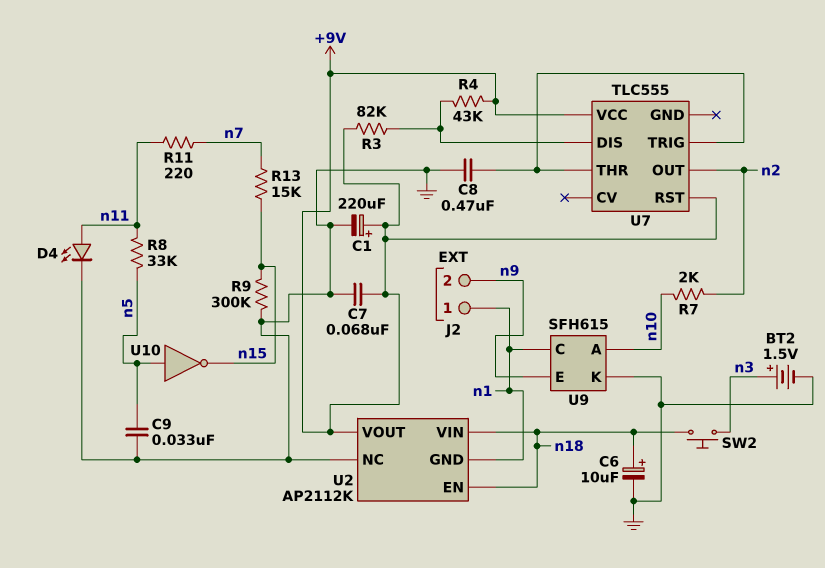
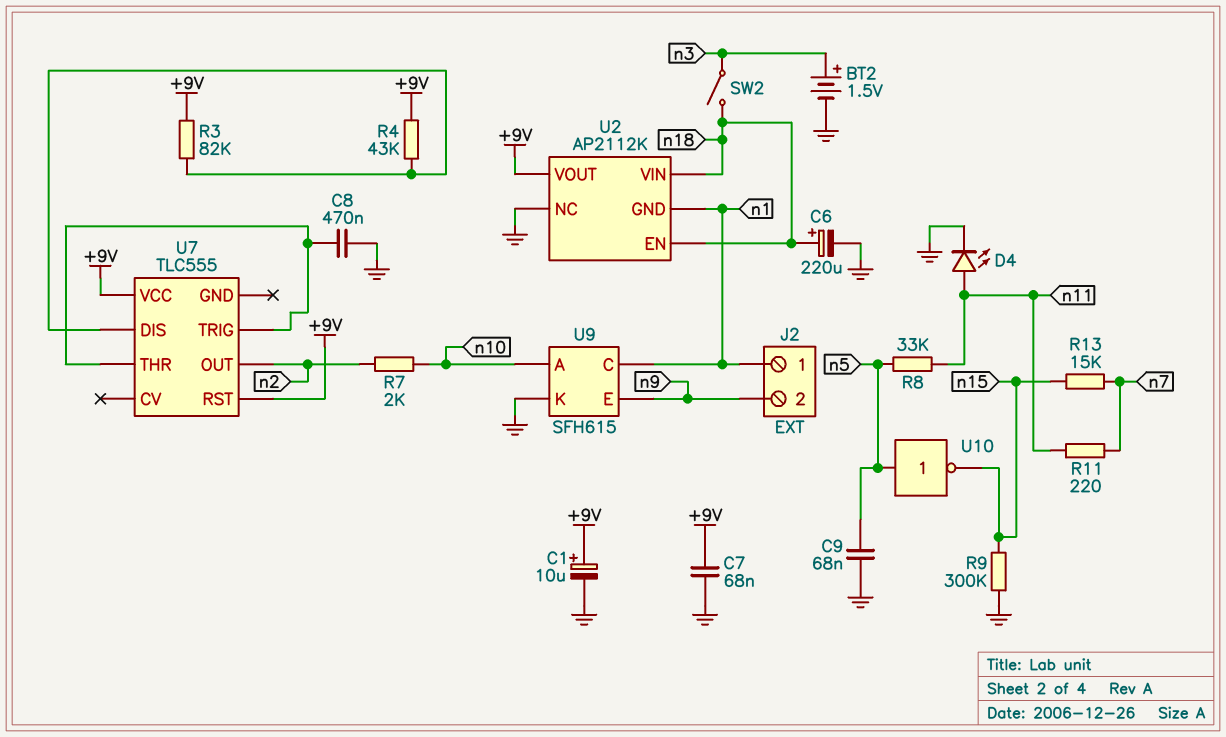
C1: 220uF (plus +9V, minus GND) -> 10uF (plus +9V, minus GND)
C6: 10uF (plus n18, minus GND) -> 220uF (plus n18, minus GND)
C9: 33nF (GND, n5) -> 68nF (GND, n5)
SW2: button (n3, n18) -> switch (n3, n18)

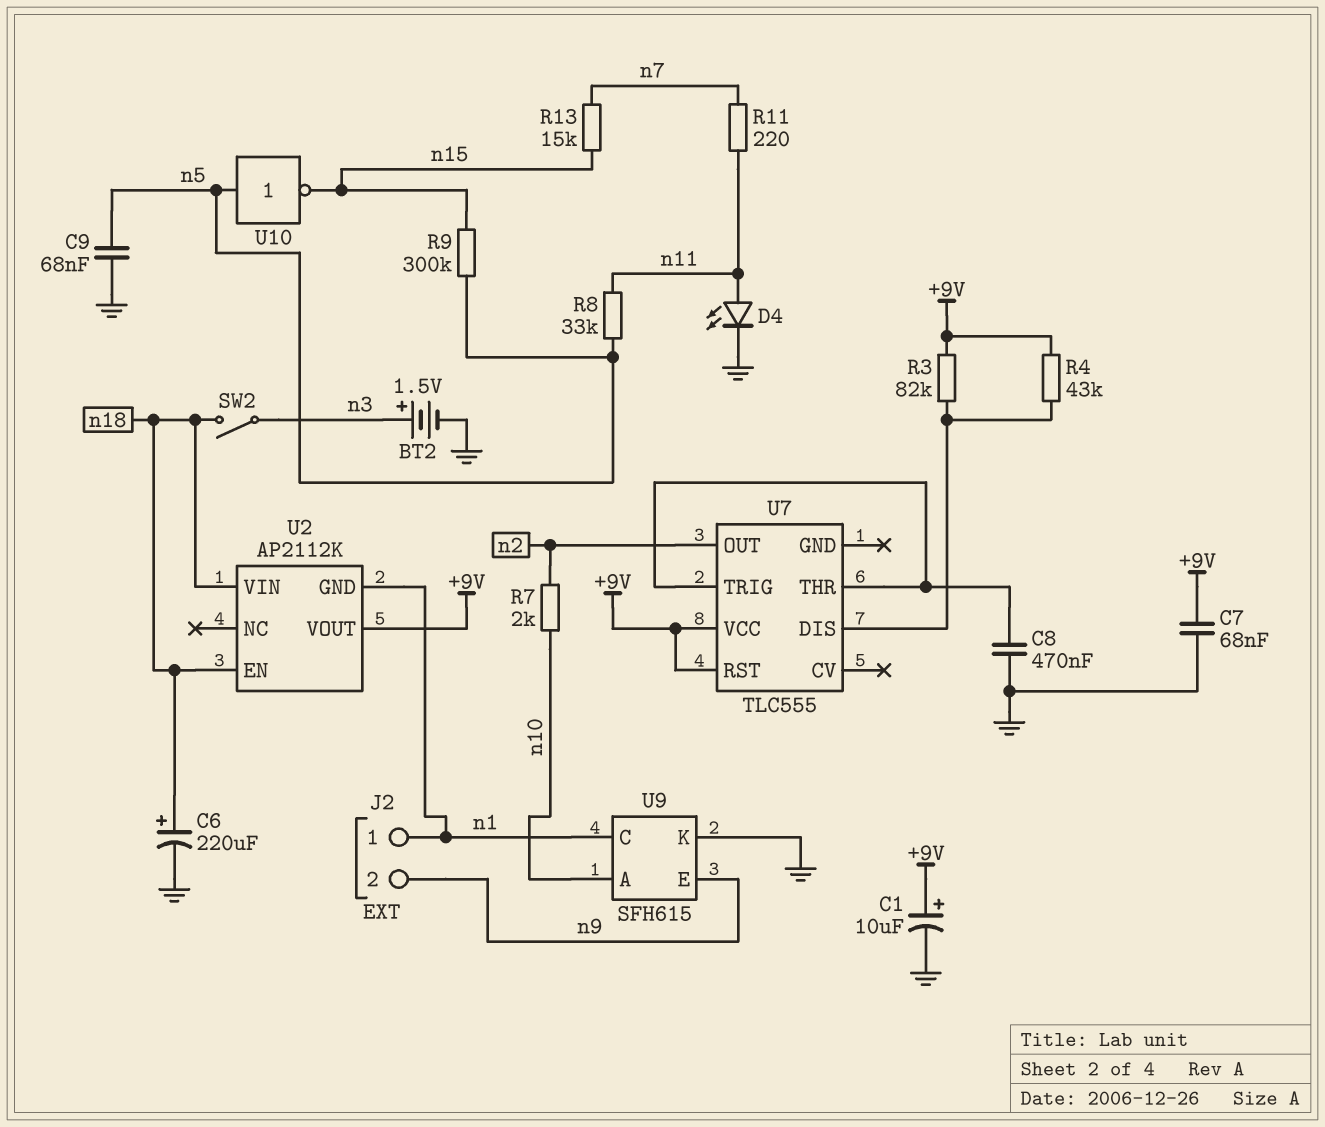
R9: 300k (GND, n15) -> 300k (n5, n15)
U2 pin NC: GND -> none

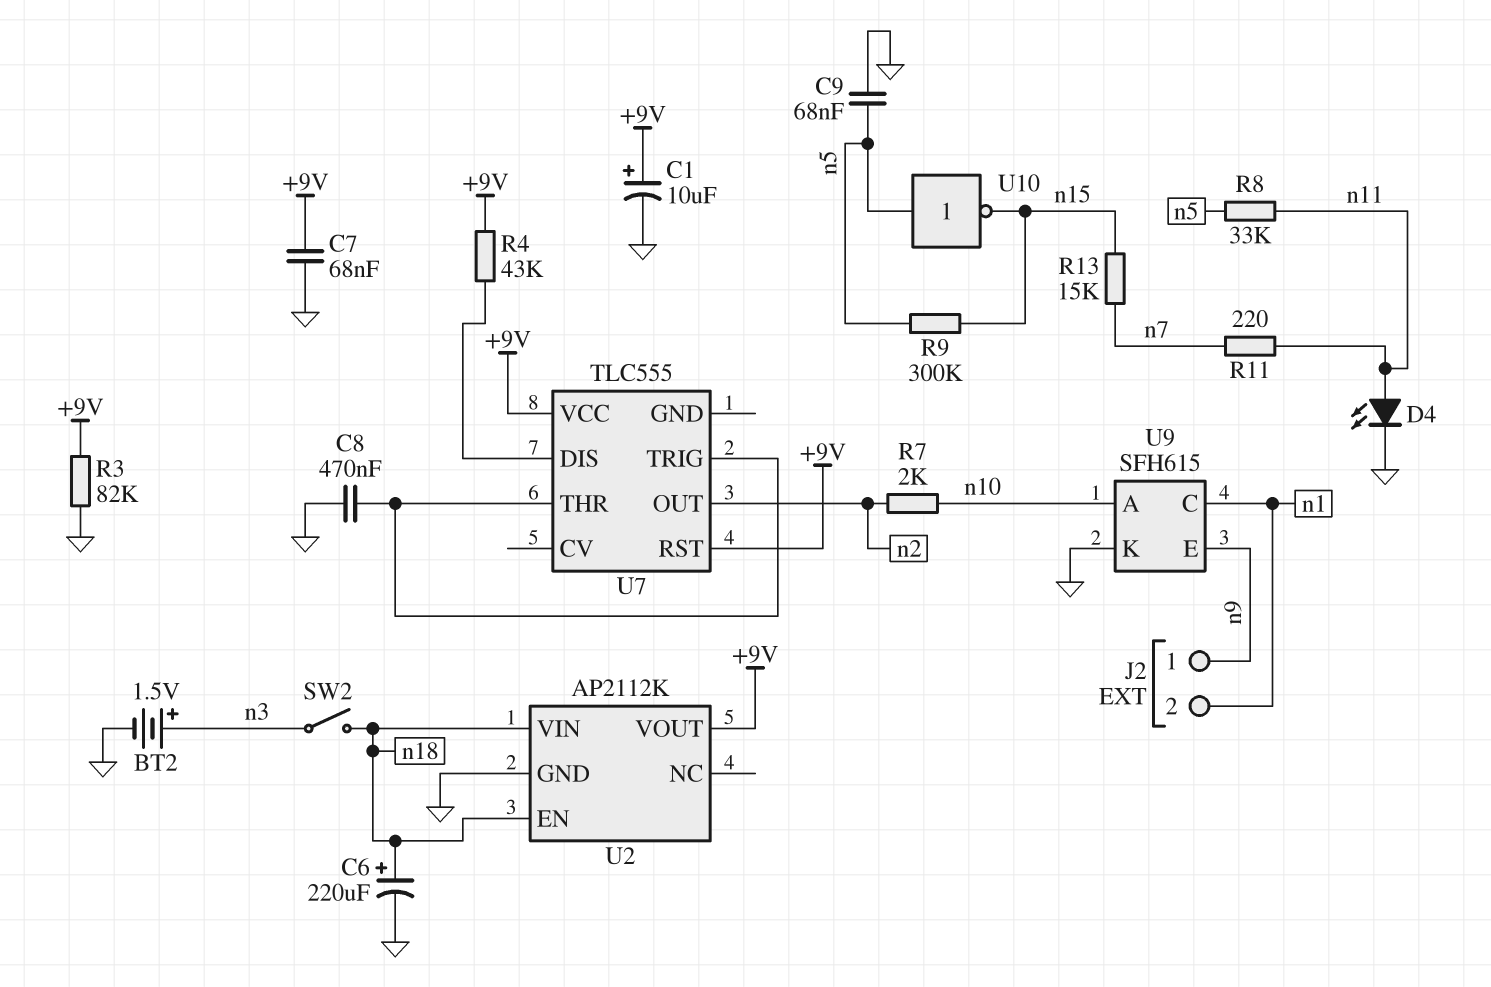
J2 pin 1: n1 -> n9
J2 pin 2: n9 -> n1
R3: 82k (+9V, U7/DIS) -> 82k (+9V, GND)
U2 pin GND: n1 -> GND

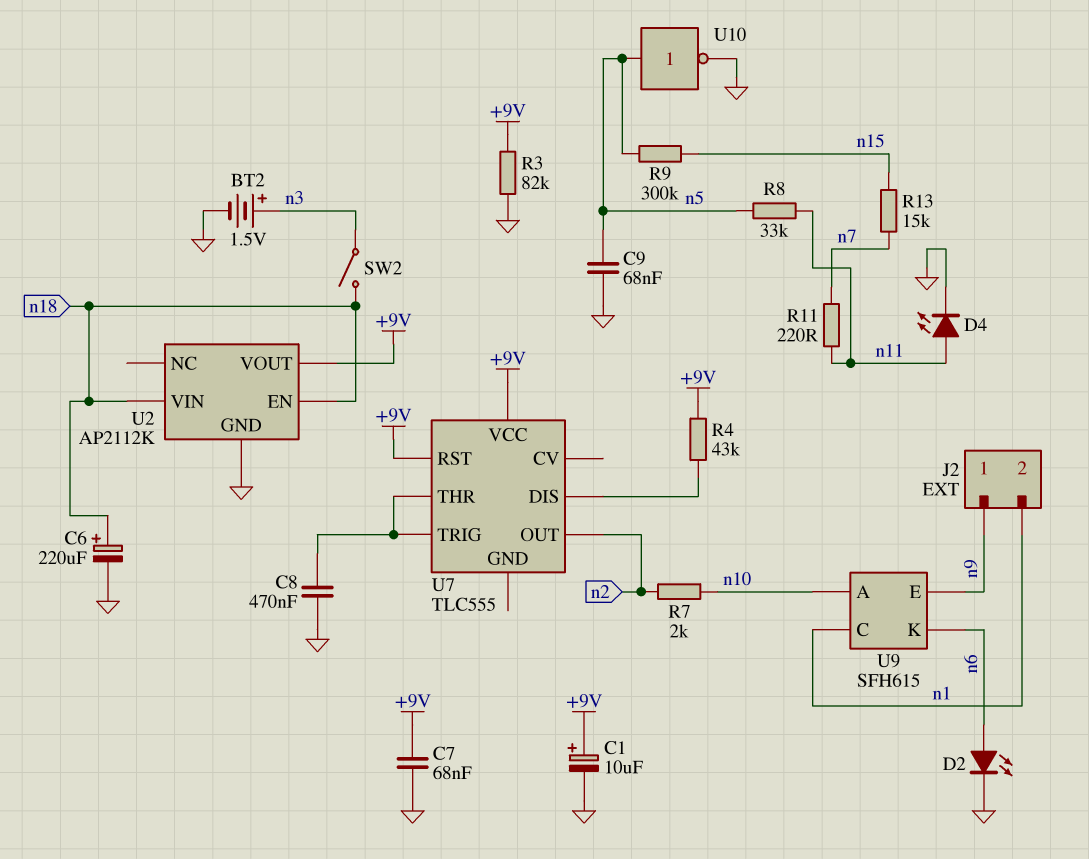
D2: none -> LED (A n6, K GND)
U9 pin K: GND -> n6
U10: NOT (in n5, out n15) -> NOT (in n5, out GND)

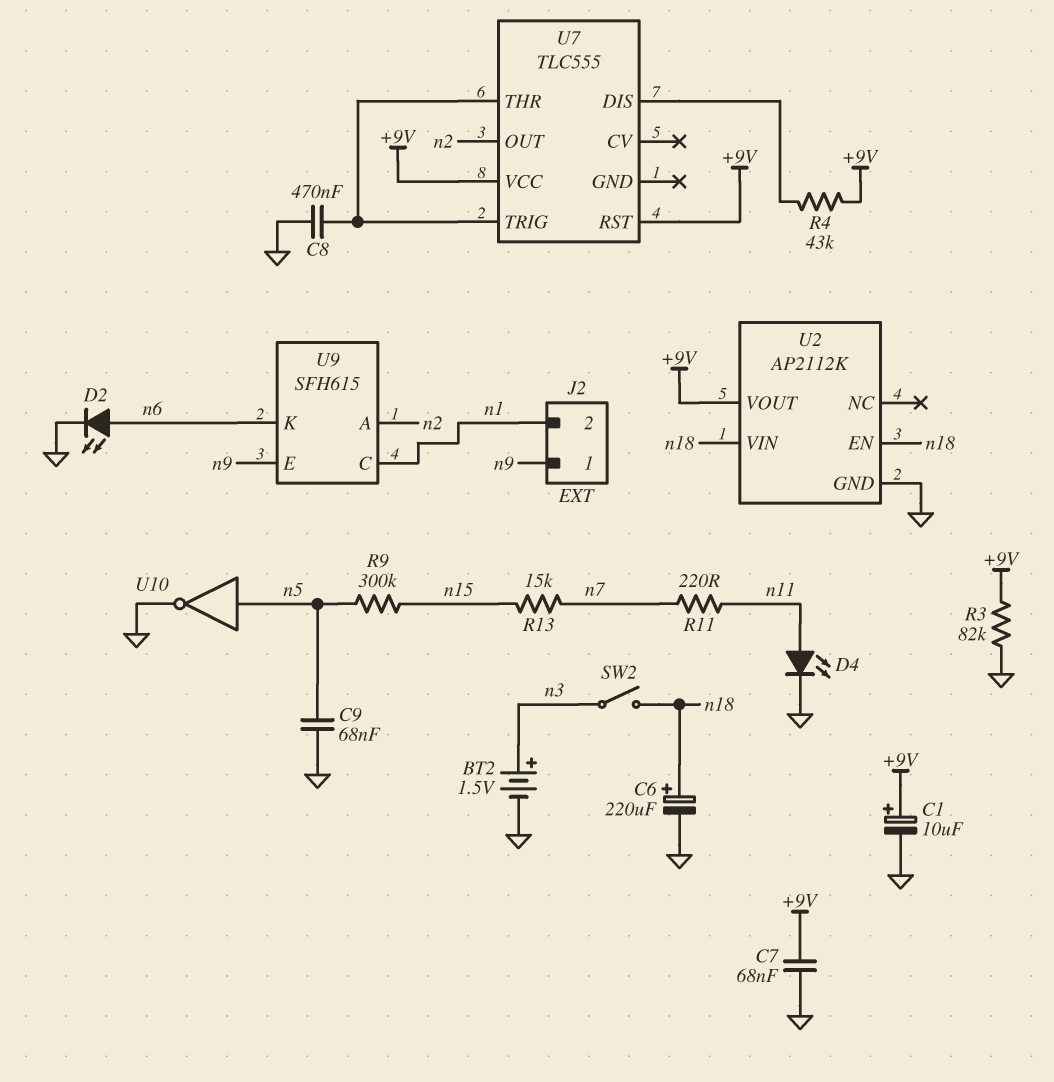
R7: 2k (n2, n10) -> none
R8: 33k (n5, n11) -> none
U9 pin A: n10 -> n2

